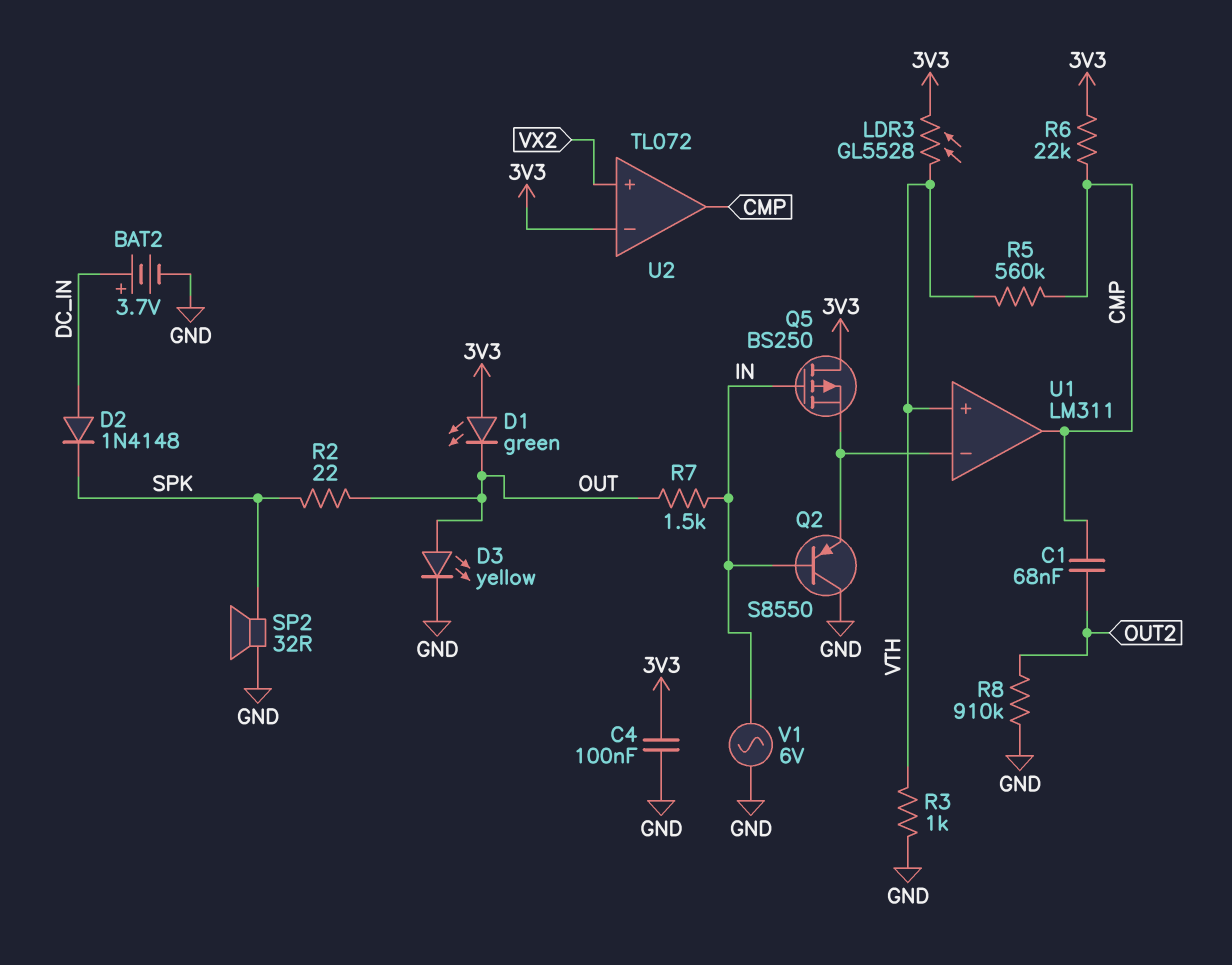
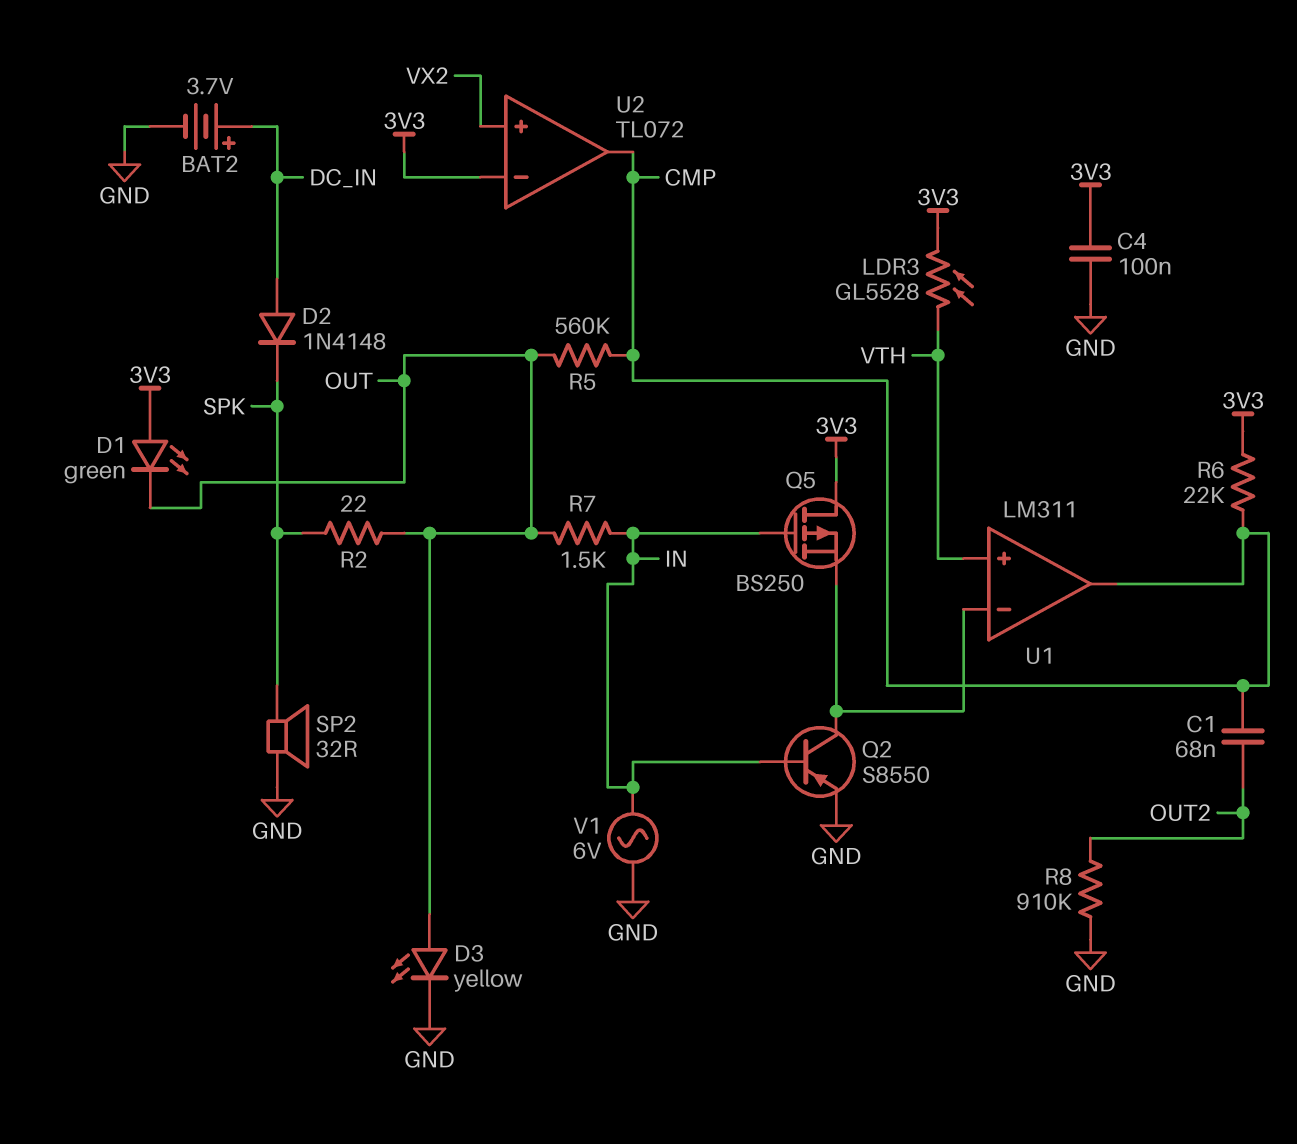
Q2: PNP S8550 (B IN, C GND, E U1/in-) -> PNP S8550 (B IN, C U1/in-, E GND)
R3: 1k (GND, VTH) -> none
R5: 560k (CMP, VTH) -> 560k (CMP, OUT)

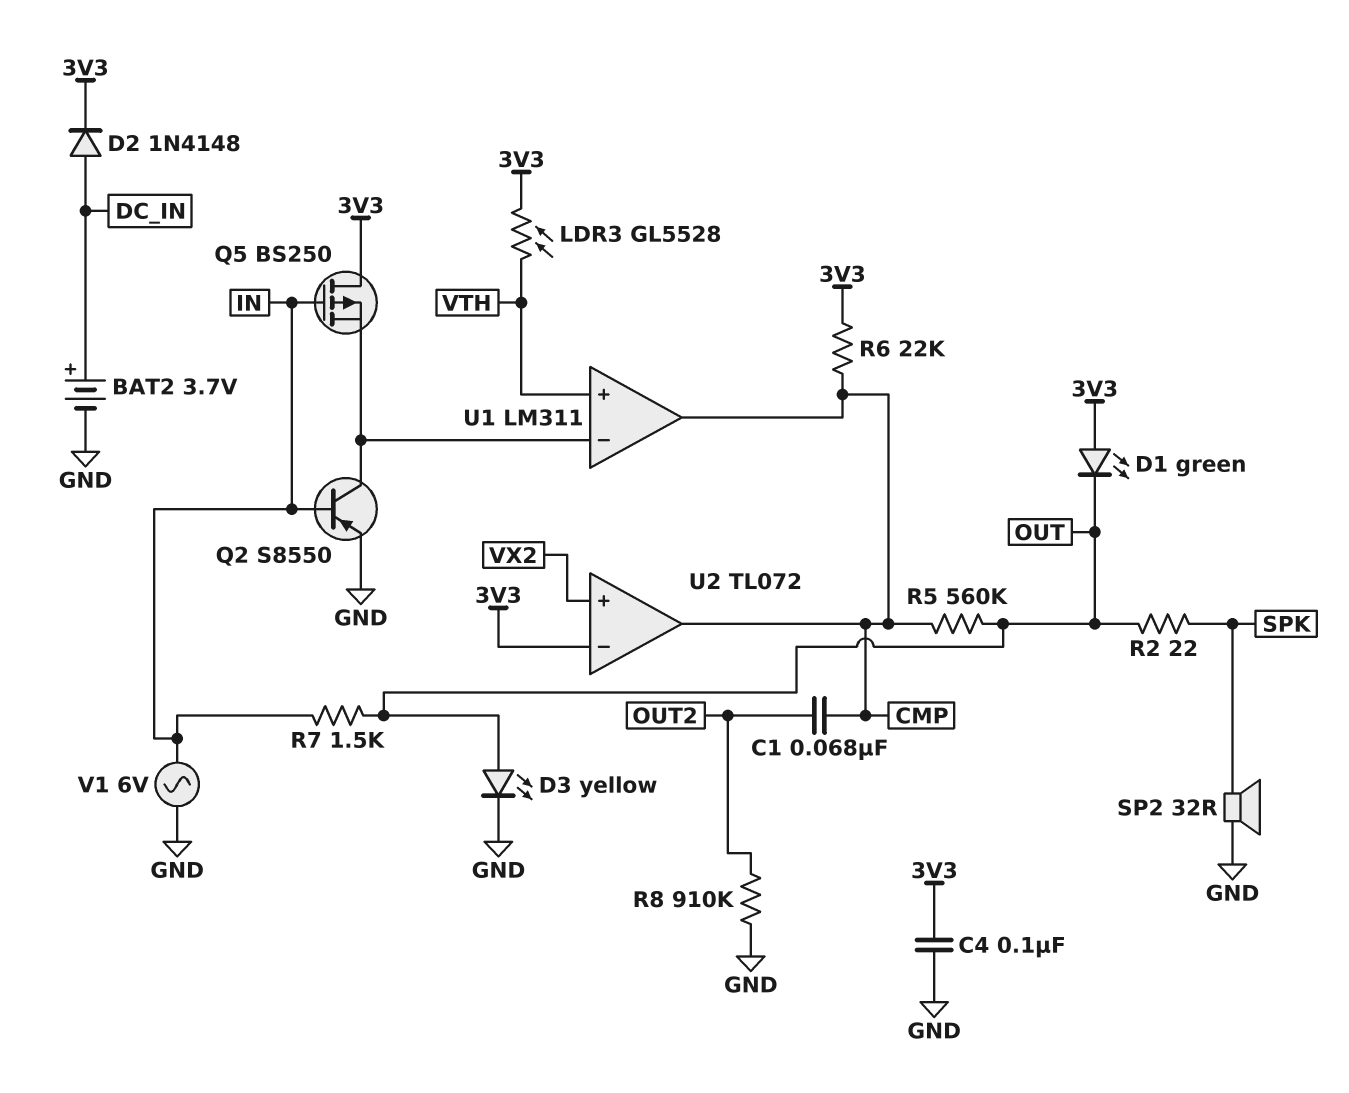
D2: diode 1N4148 (A DC_IN, K SPK) -> diode 1N4148 (A DC_IN, K 3V3)

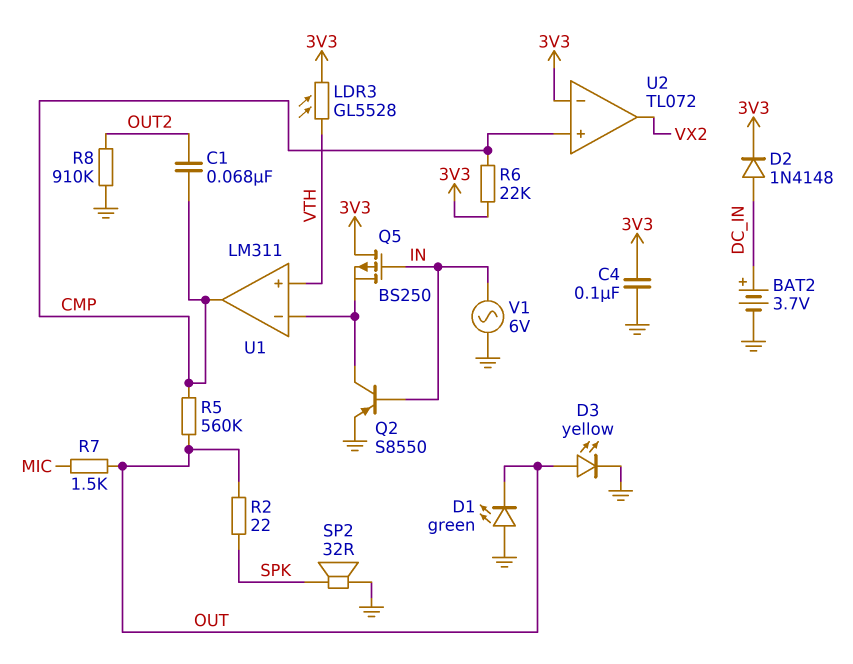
D1: LED green (A 3V3, K OUT) -> LED green (A GND, K OUT)
R7: 1.5k (IN, OUT) -> 1.5k (MIC, OUT)
U2 pin in+: VX2 -> CMP
U2 pin out: CMP -> VX2

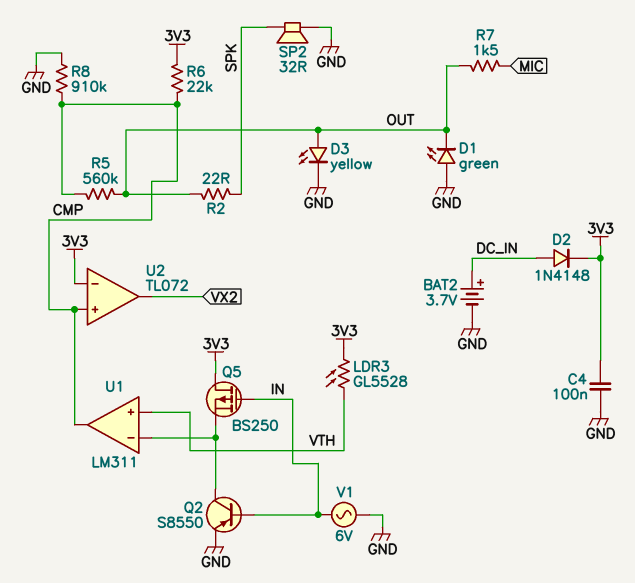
C1: 68nF (CMP, OUT2) -> none
R8: 910k (GND, OUT2) -> 910k (CMP, GND)

